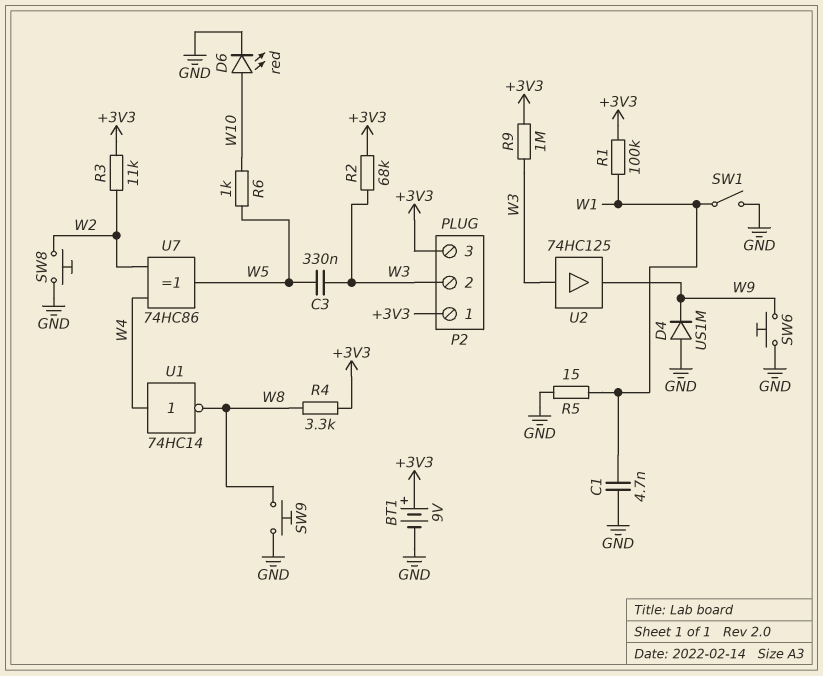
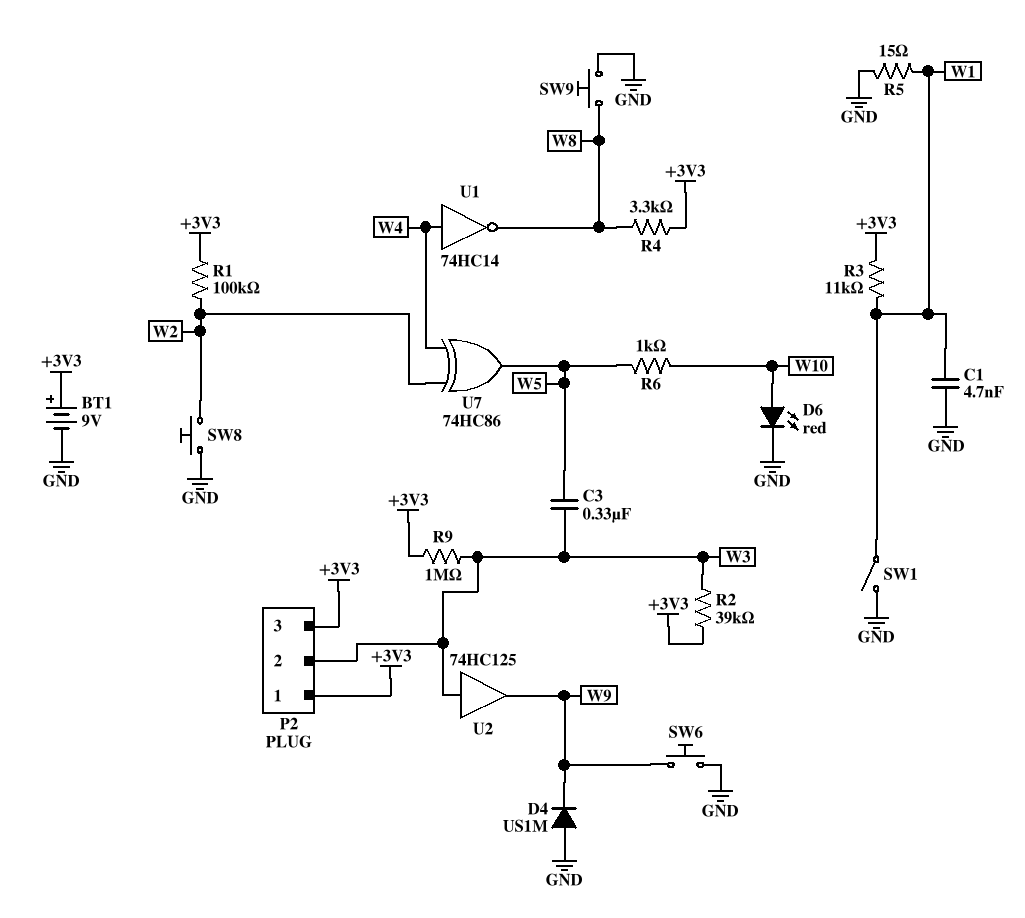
R1: 100k (+3V3, W1) -> 100k (+3V3, W2)
R2: 68k (+3V3, W3) -> 39k (+3V3, W3)
R3: 11k (+3V3, W2) -> 11k (+3V3, W1)

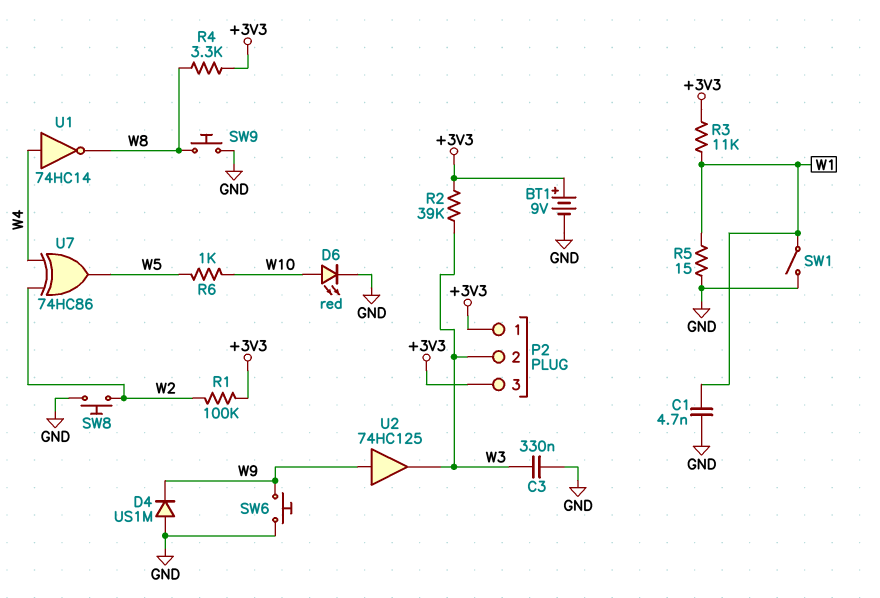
C3: 330nF (W3, W5) -> 330nF (GND, W3)
R9: 1M (+3V3, W3) -> none
U2: buffer 74HC125 (in W3, out W9) -> buffer 74HC125 (in W9, out W3)

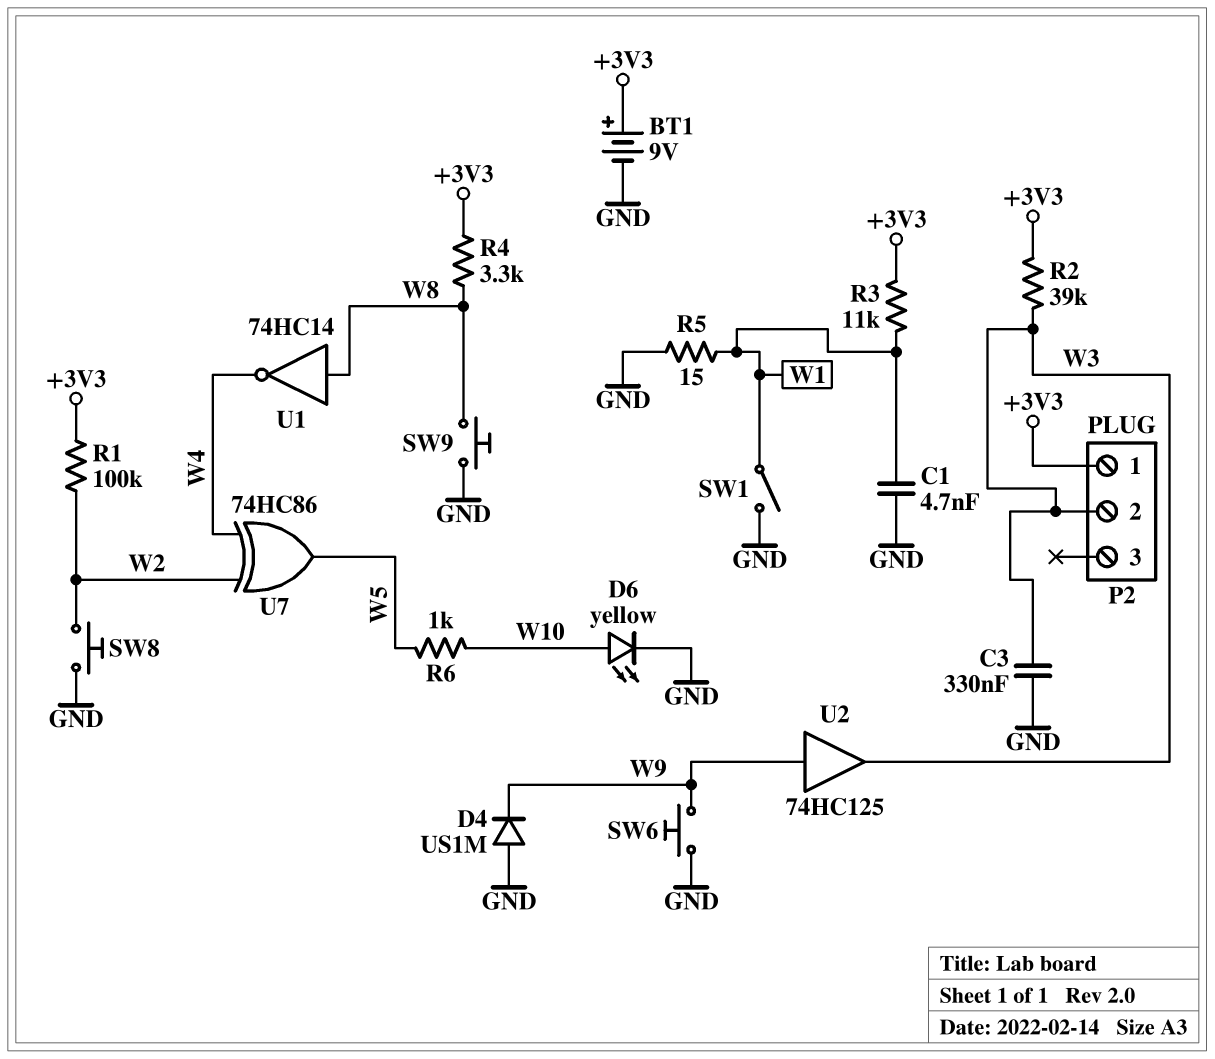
D6: LED red (A W10, K GND) -> LED yellow (A W10, K GND)
P2 pin 3: +3V3 -> none
U1: NOT 74HC14 (in W4, out W8) -> NOT 74HC14 (in W8, out W4)

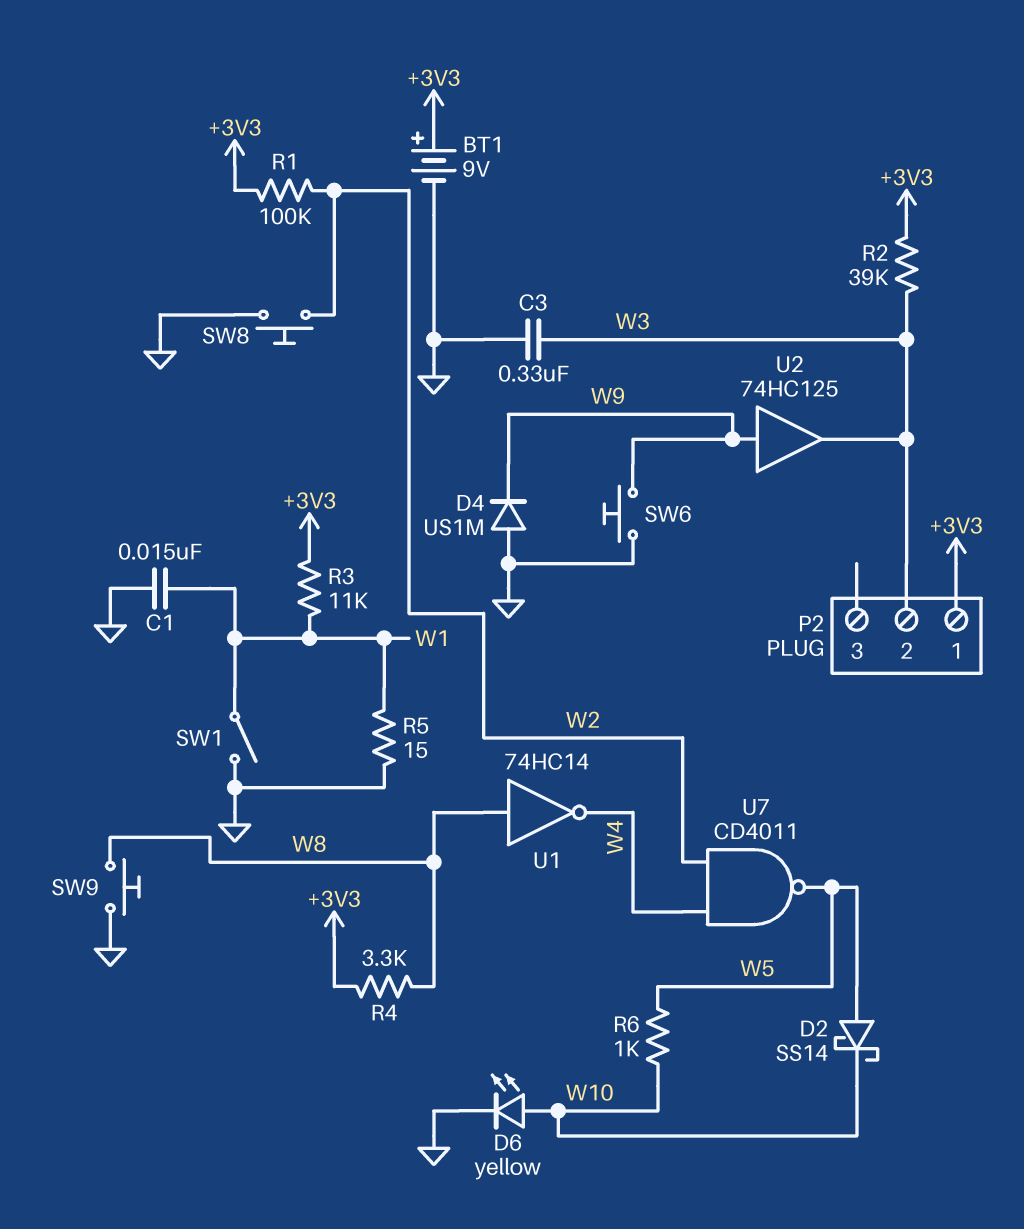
C1: 4.7nF (GND, W1) -> 15nF (GND, W1)
D2: none -> schottky SS14 (A W5, K W10)
U7: XOR 74HC86 (in W2, in W4, out W5) -> NAND CD4011 (in W2, in W4, out W5)

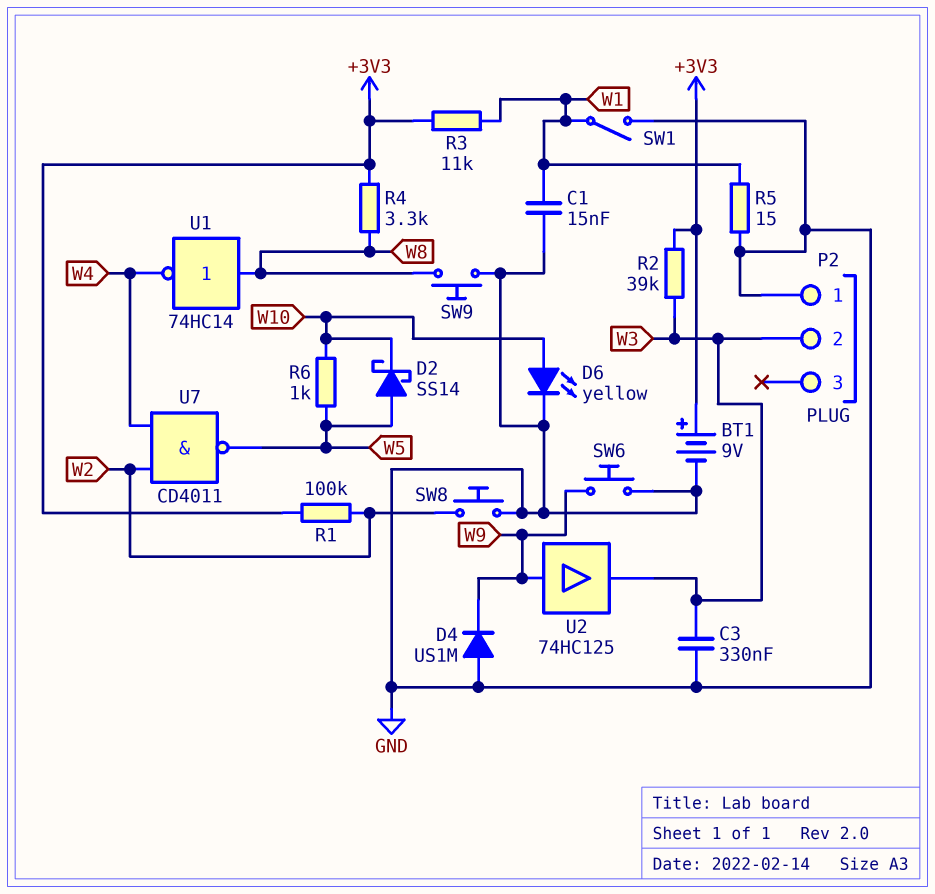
P2 pin 1: +3V3 -> GND

